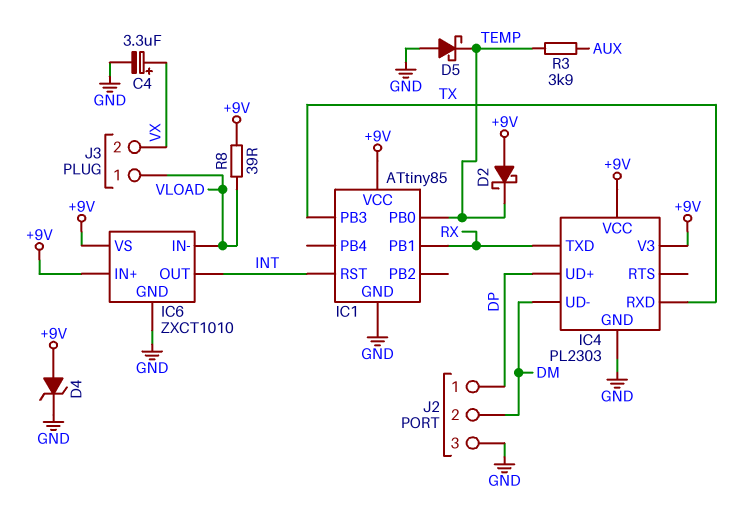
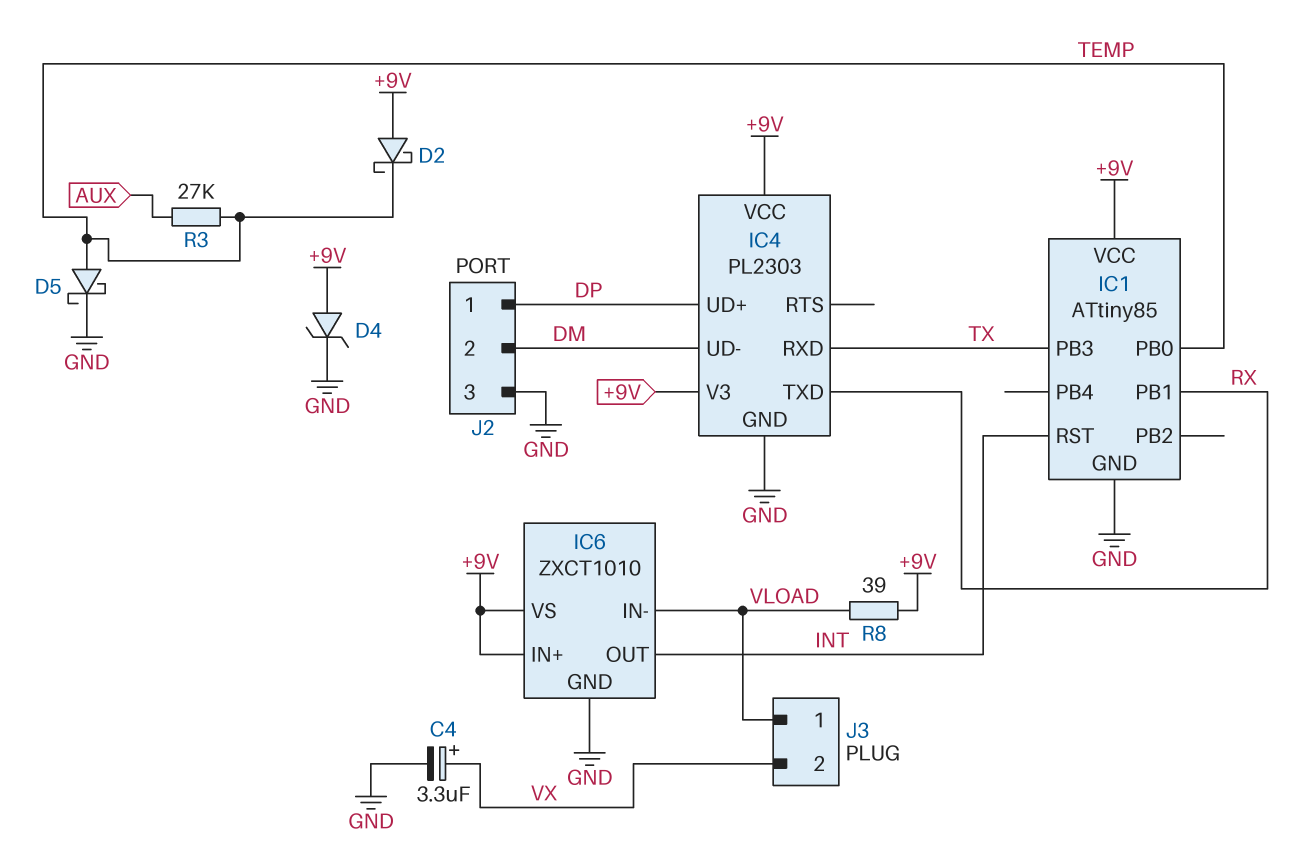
D5: schottky (A GND, K TEMP) -> schottky (A TEMP, K GND)
R3: 3.9k (AUX, TEMP) -> 27k (AUX, TEMP)

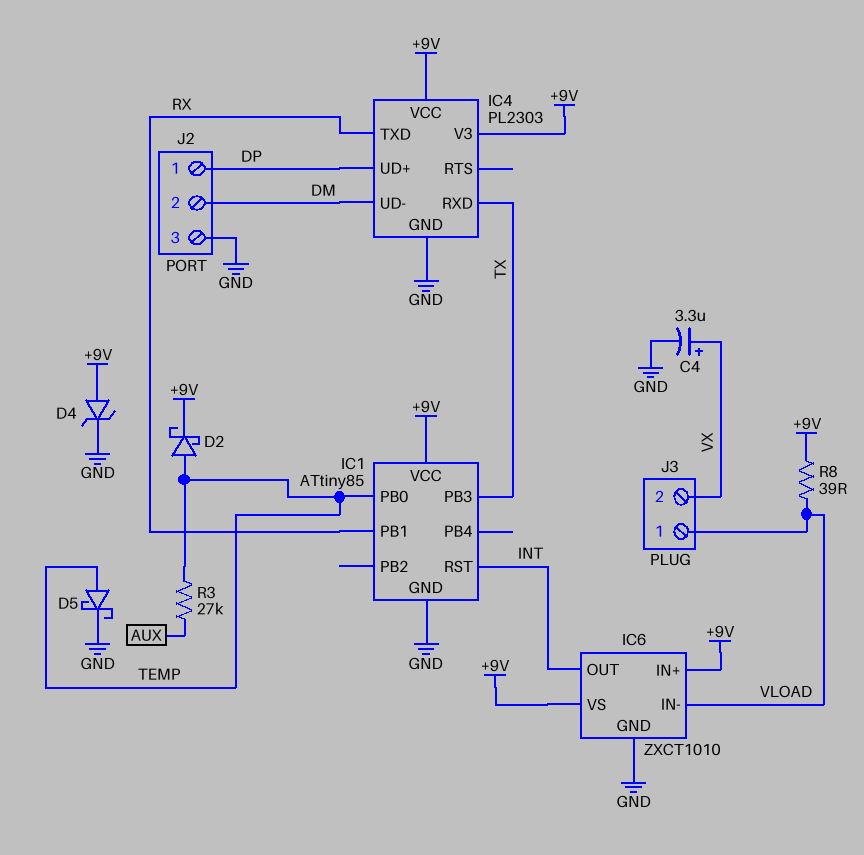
D2: schottky (A +9V, K TEMP) -> schottky (A TEMP, K +9V)

